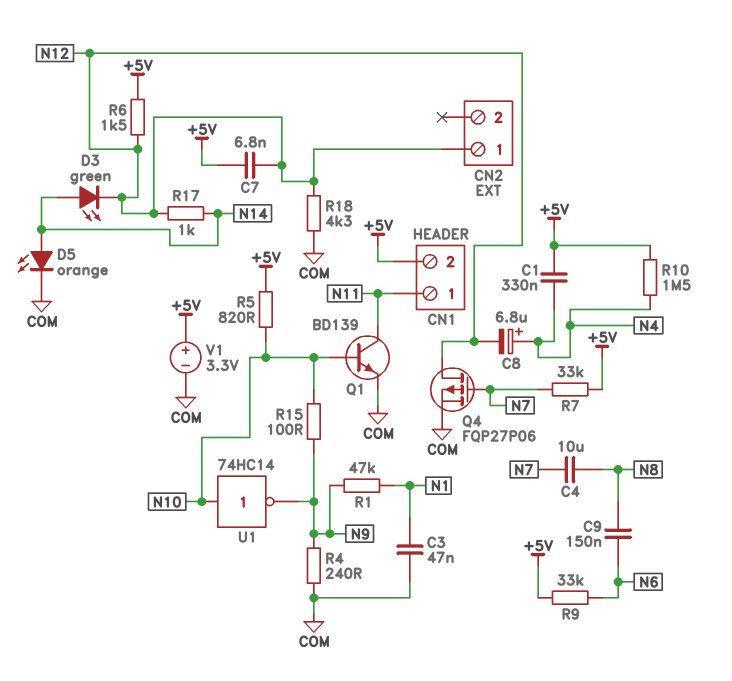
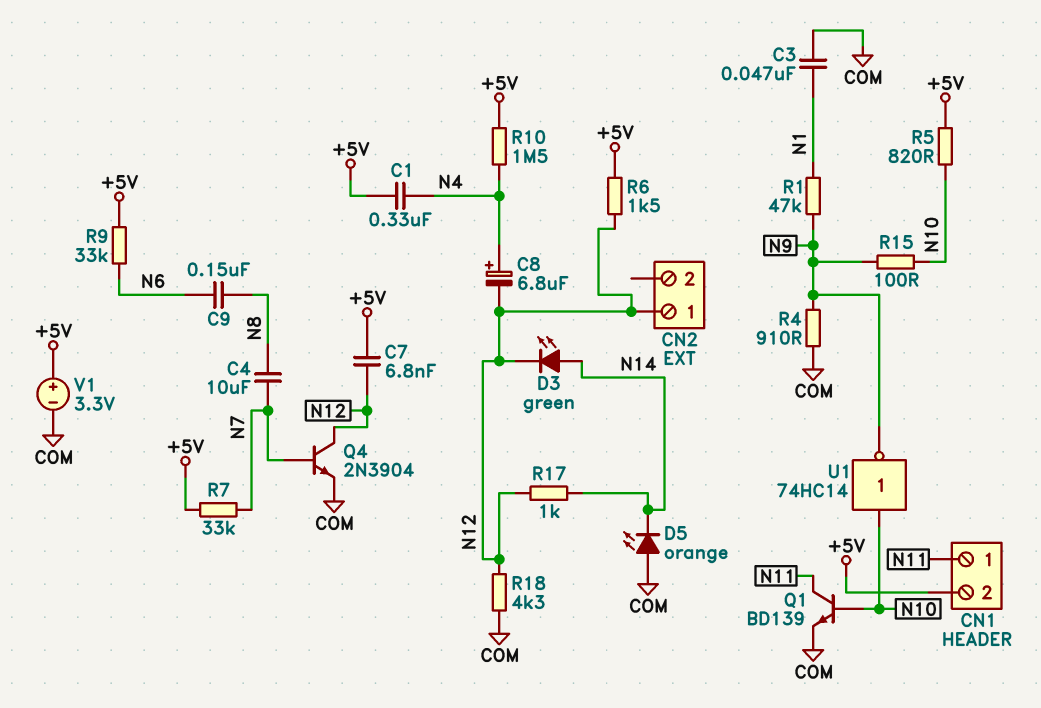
D5: LED orange (A N14, K COM) -> LED orange (A COM, K N14)
Q4: PMOS FQP27P06 (G N7, D N12, S COM) -> NPN 2N3904 (B N7, C N12, E COM)
R4: 240 (COM, N9) -> 910 (COM, N9)

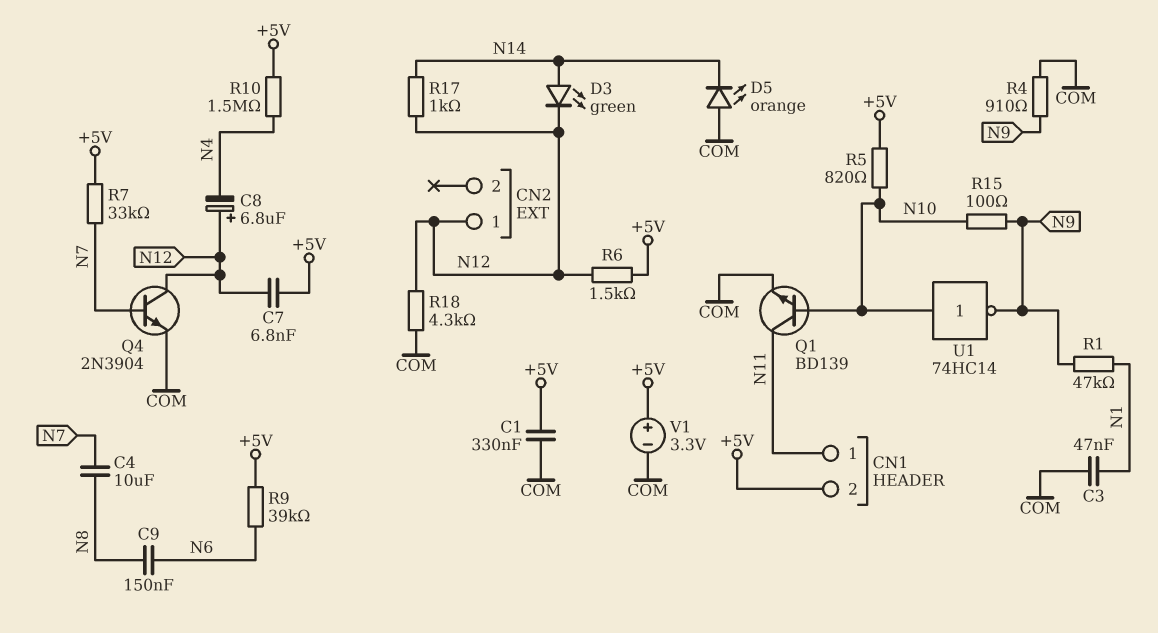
C1: 330nF (+5V, N4) -> 330nF (+5V, COM)
C8: 6.8uF (plus N4, minus N12) -> 6.8uF (plus N12, minus N4)
R9: 33k (+5V, N6) -> 39k (+5V, N6)

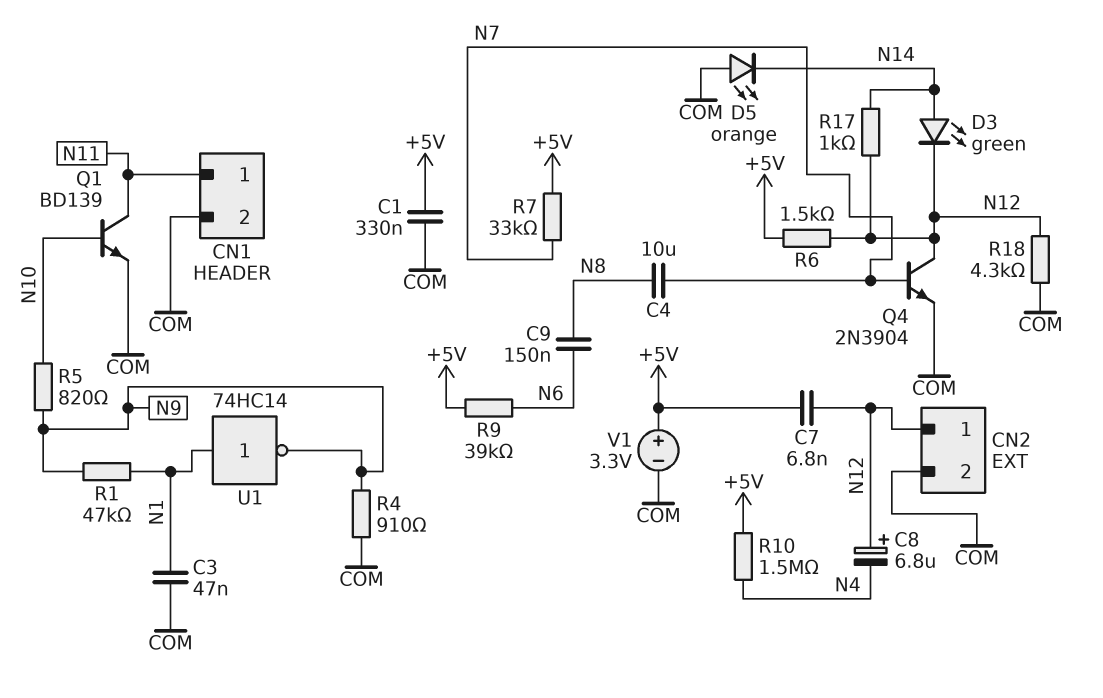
CN1 pin 2: +5V -> COM
CN2 pin 2: none -> COM
R5: 820 (+5V, N10) -> 820 (N9, N10)
R15: 100 (N9, N10) -> none
U1: NOT 74HC14 (in N10, out N9) -> NOT 74HC14 (in N1, out N9)

